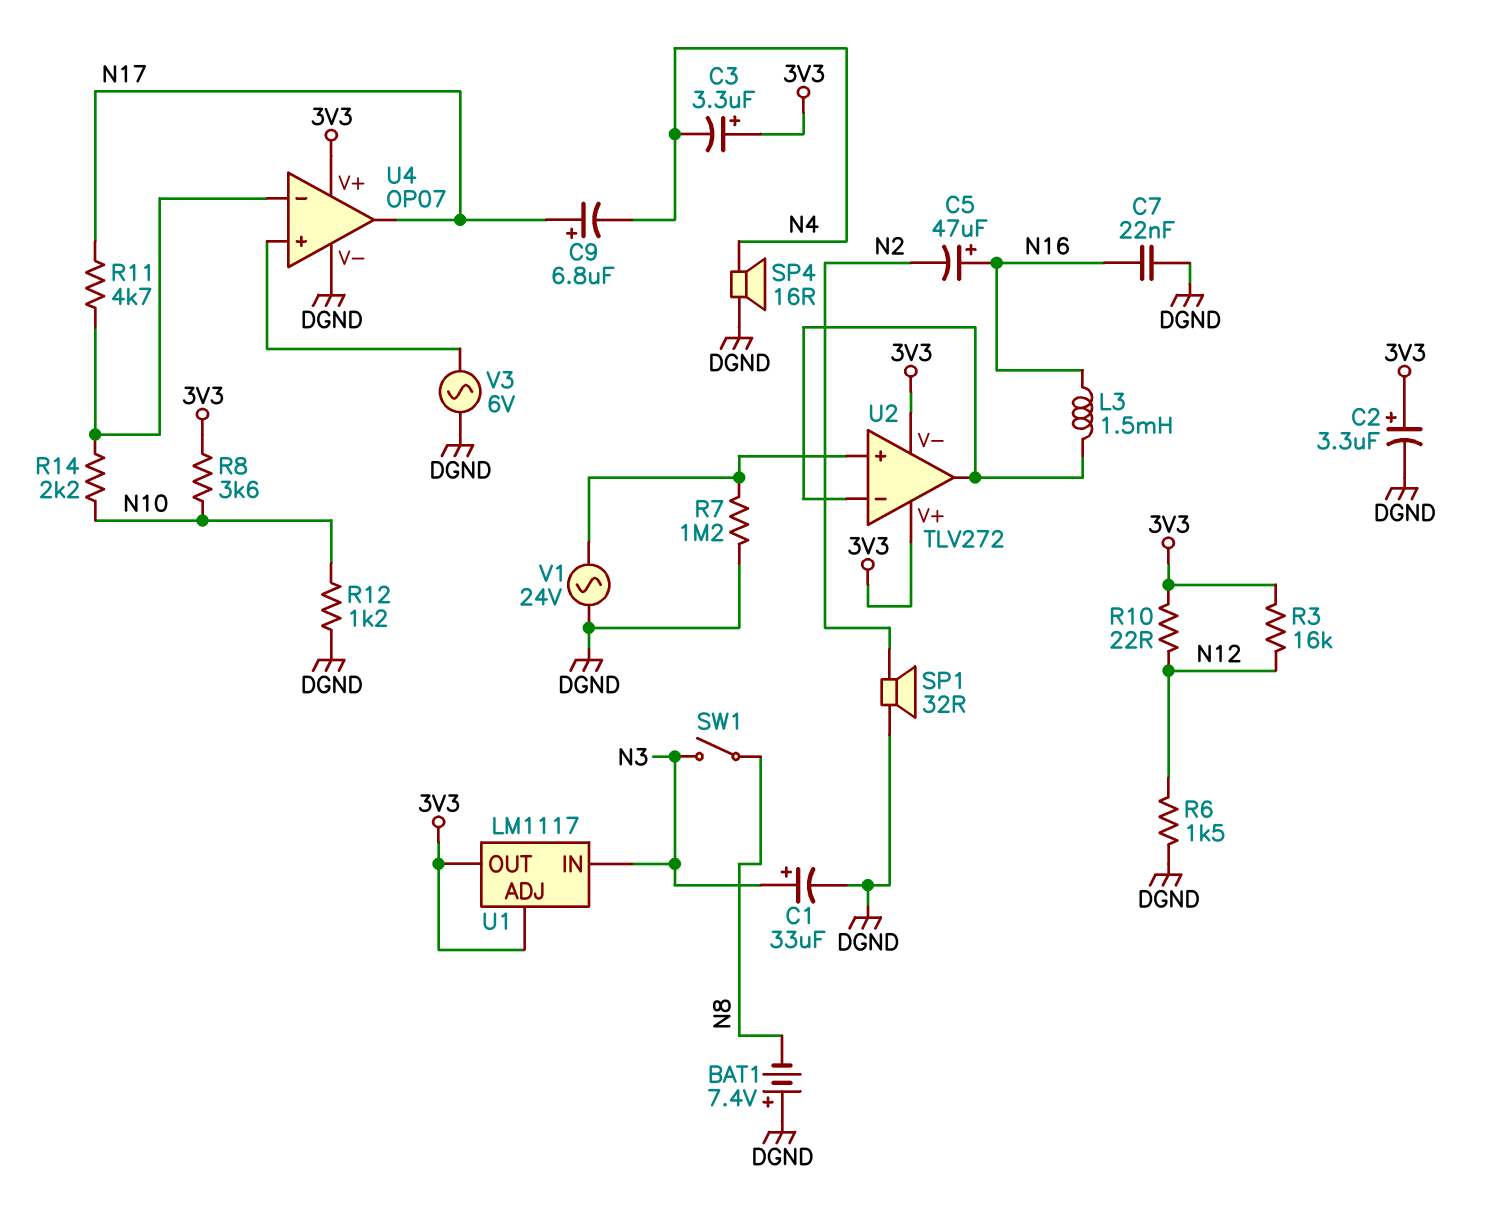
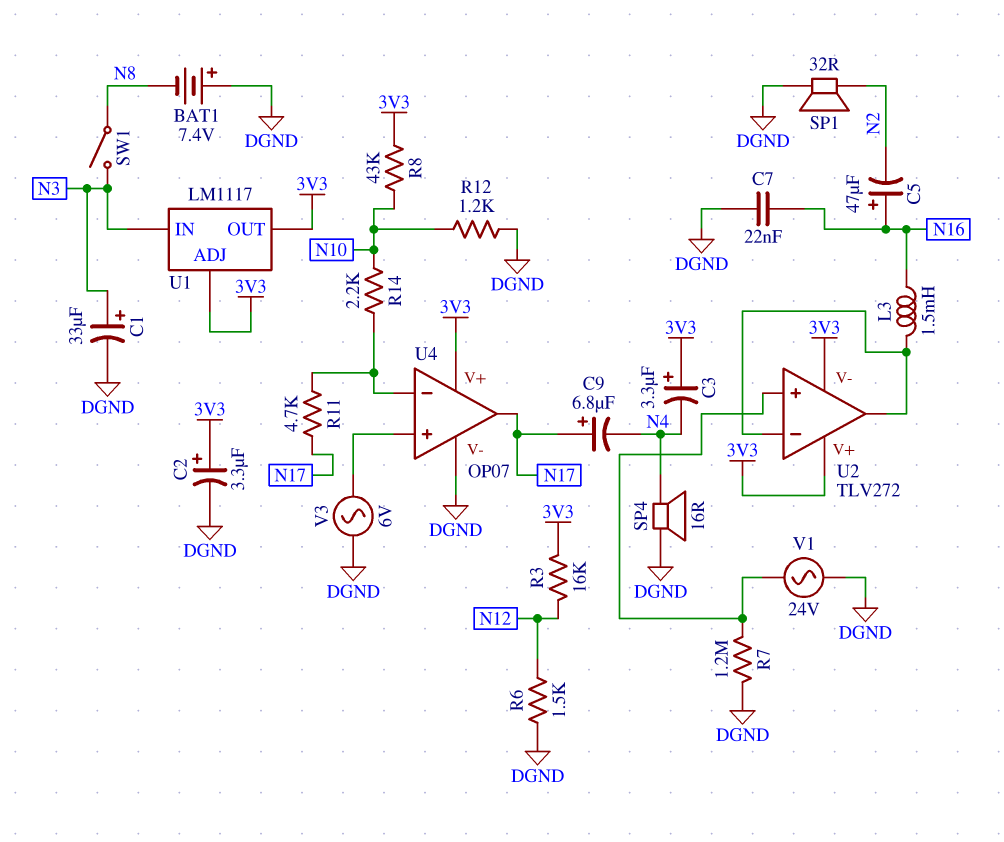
R8: 3.6k (3V3, N10) -> 43k (3V3, N10)
R10: 22 (3V3, N12) -> none

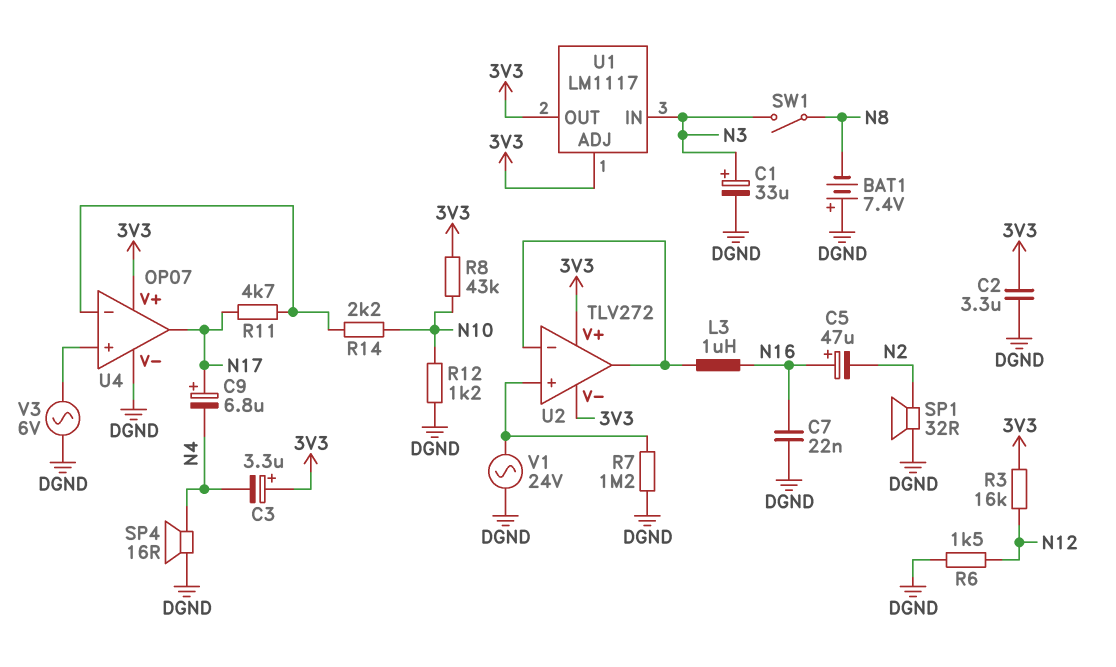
C2: 3.3uF (plus 3V3, minus DGND) -> 3.3uF (3V3, DGND)
L3: 1.5mH (N16, U2/in-) -> 1uH (N16, U2/in-)

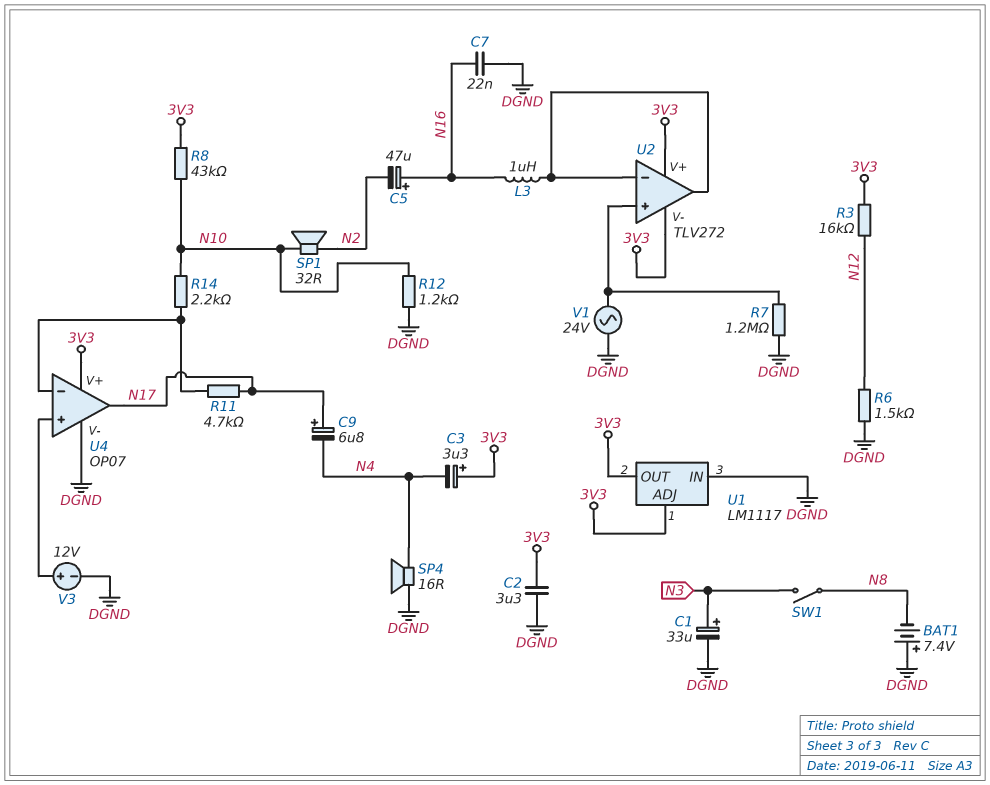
SP1: speaker 32R (DGND, N2) -> speaker 32R (N2, N10)
U1 pin IN: N3 -> DGND
V3: AC 6V (DGND, U4/in+) -> 12V (plus U4/in+, minus DGND)

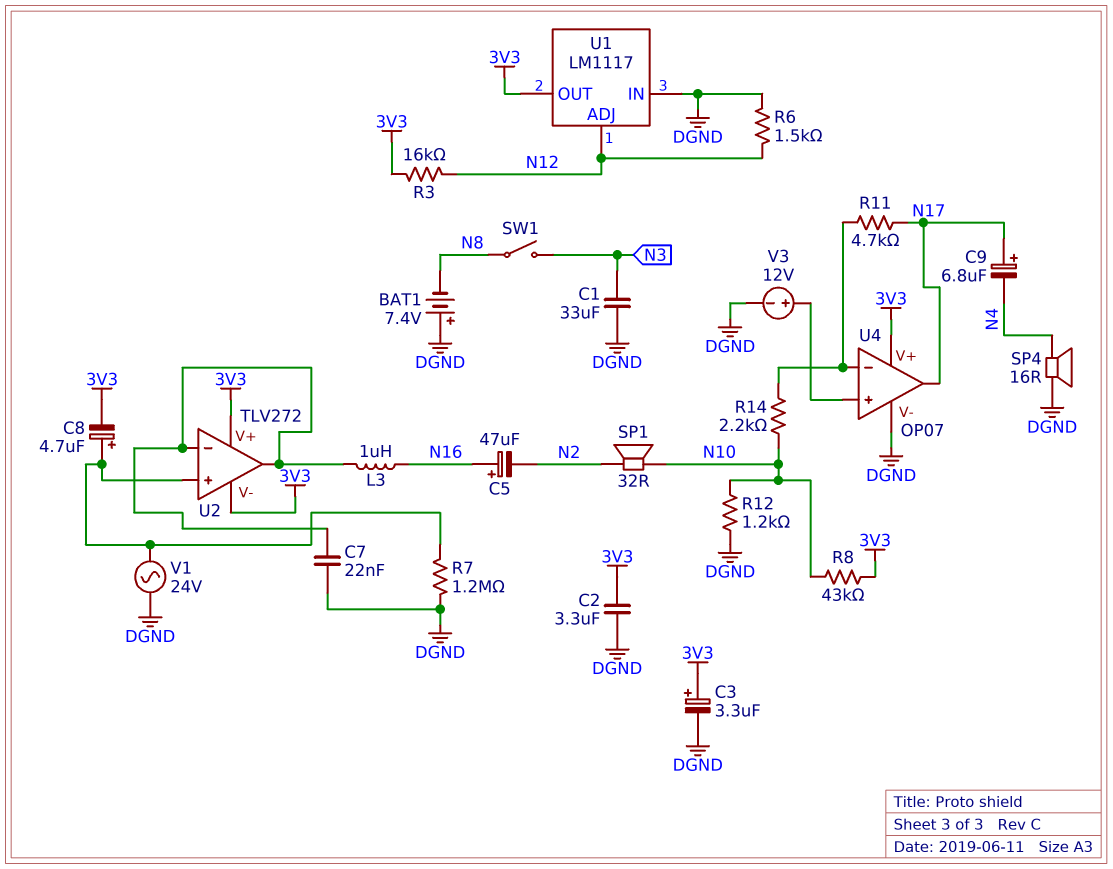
C1: 33uF (plus N3, minus DGND) -> 33uF (DGND, N3)
C3: 3.3uF (plus 3V3, minus N4) -> 3.3uF (plus 3V3, minus DGND)
C7: 22nF (DGND, N16) -> 22nF (DGND, U2/in-)
C8: none -> 4.7uF (plus U2/in+, minus 3V3)
U1 pin ADJ: 3V3 -> N12

